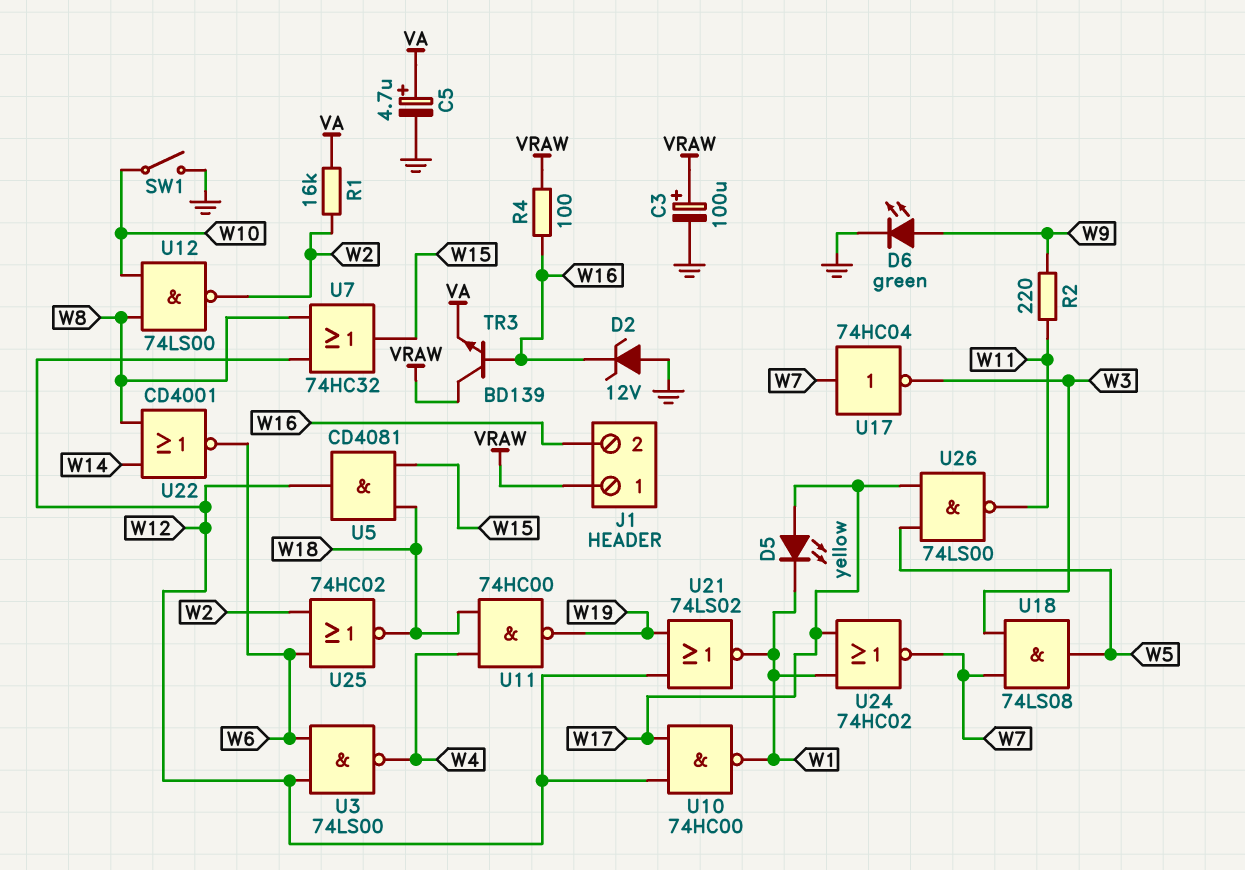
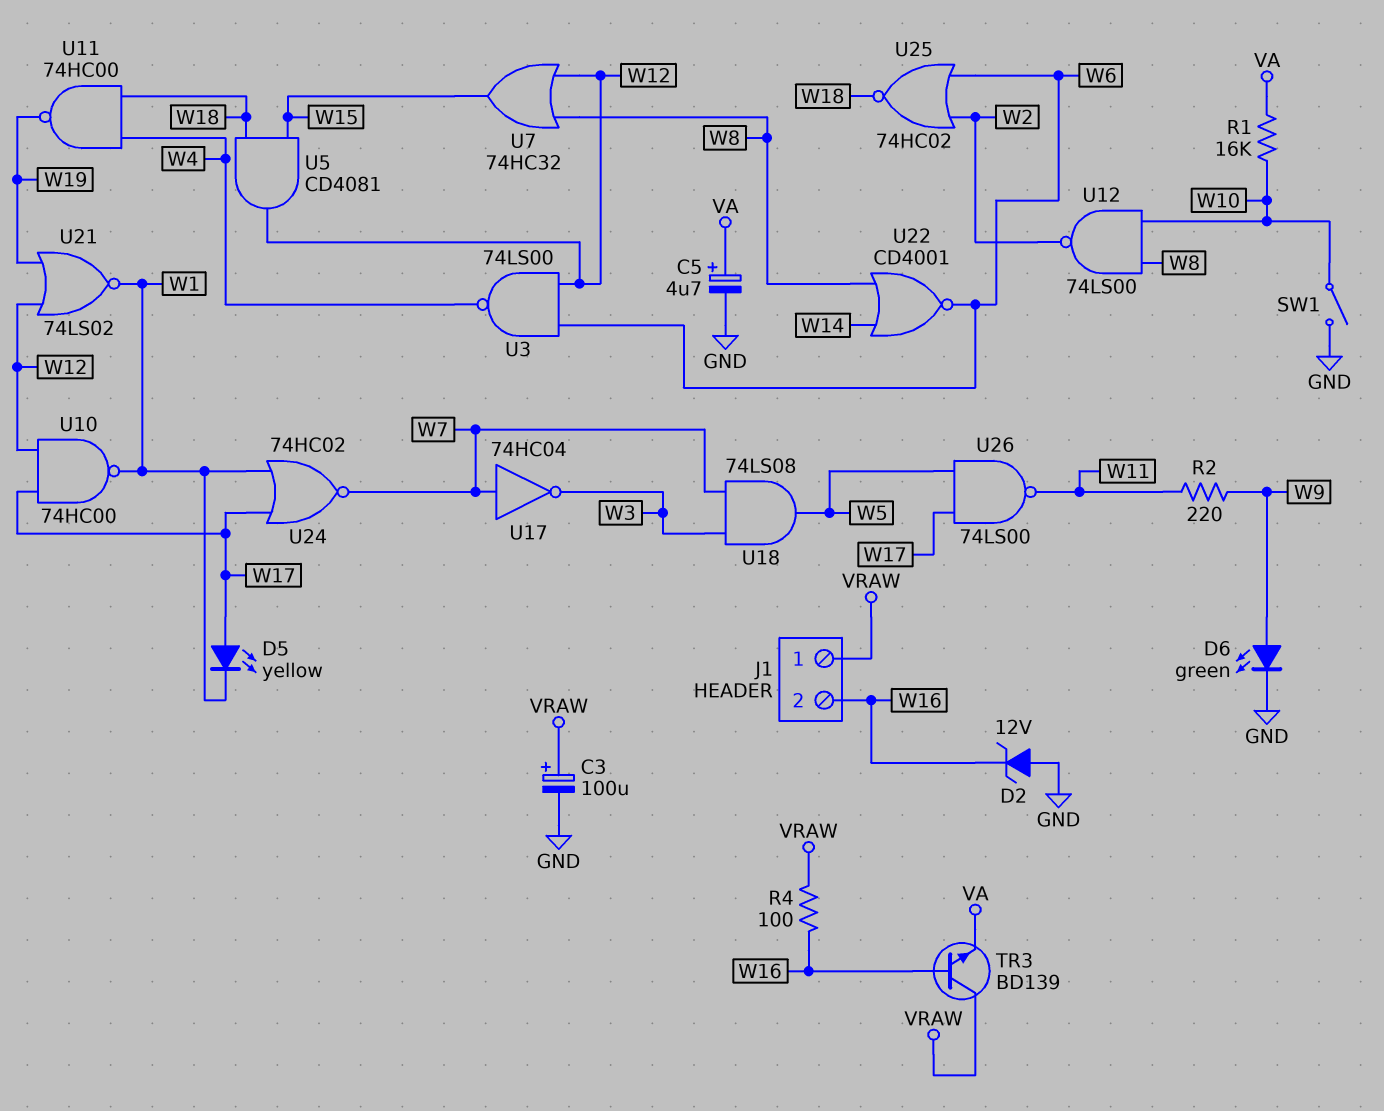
R1: 16k (VA, W2) -> 16k (VA, W10)

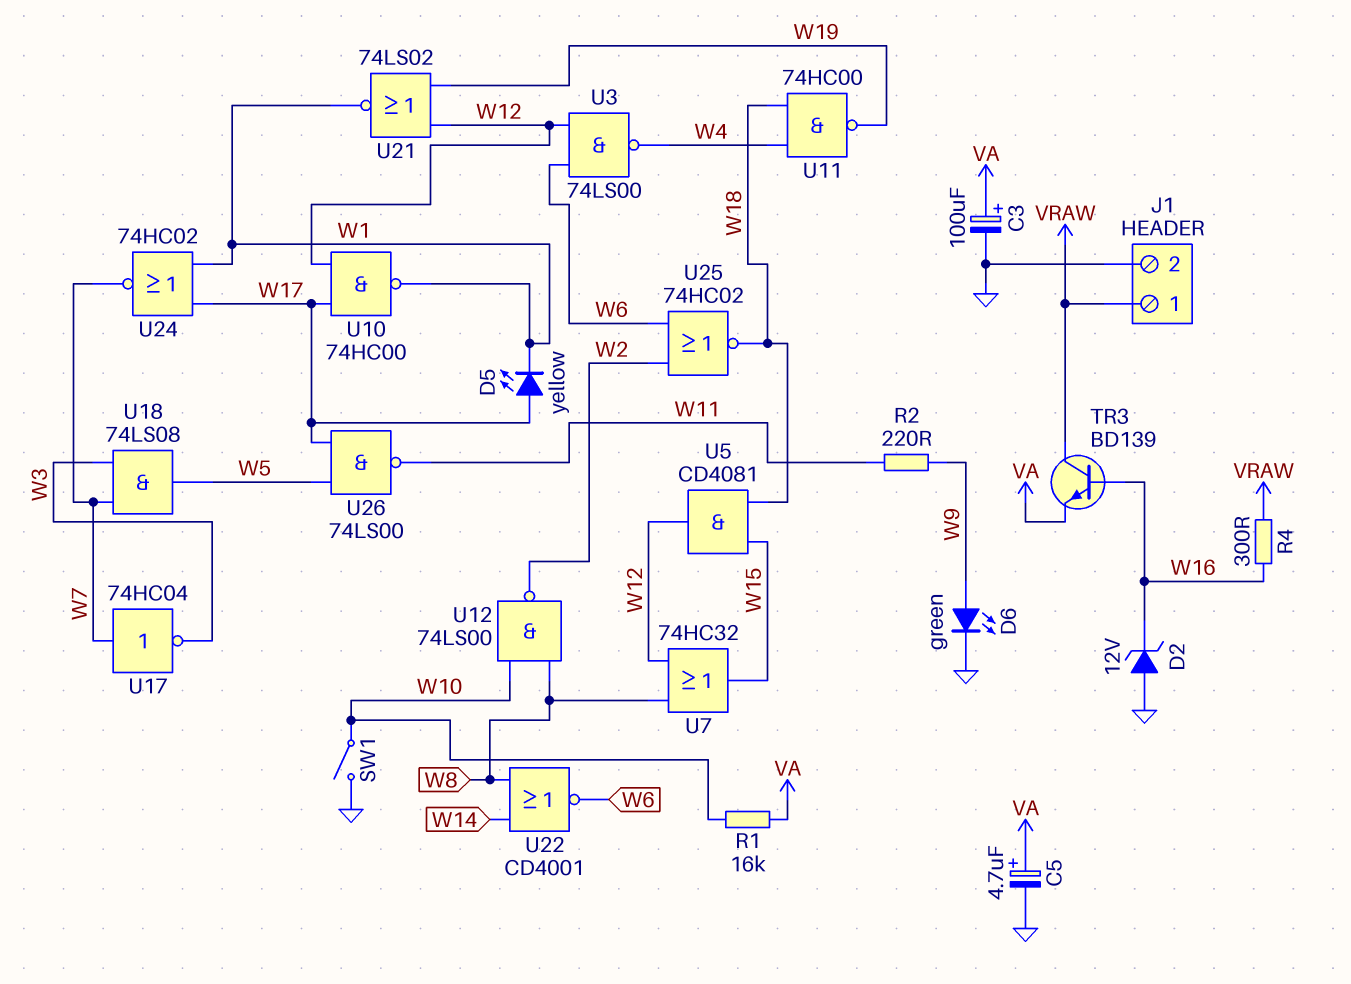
C3: 100uF (plus VRAW, minus GND) -> 100uF (plus VA, minus GND)
J1 pin 2: W16 -> GND
R4: 100 (VRAW, W16) -> 300 (VRAW, W16)

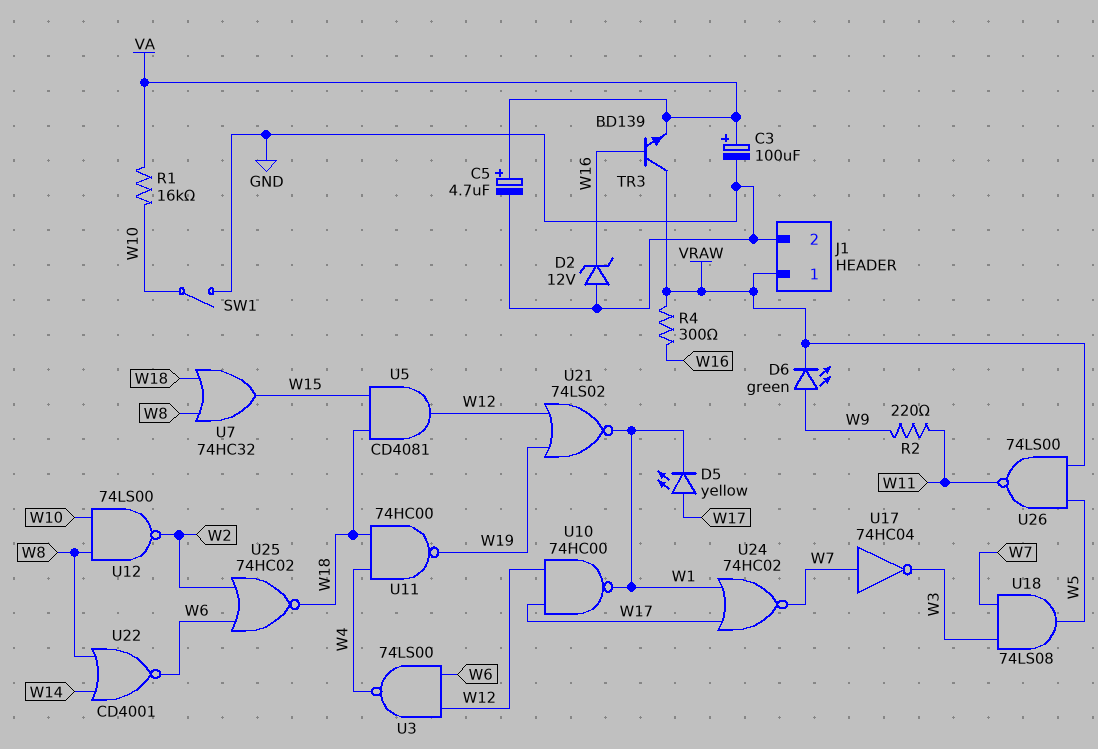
D6: LED green (A W9, K GND) -> LED green (A W9, K VRAW)
U7: OR 74HC32 (in W8, in W12, out W15) -> OR 74HC32 (in W8, in W18, out W15)
U26: NAND 74LS00 (in W5, in W17, out W11) -> NAND 74LS00 (in VRAW, in W5, out W11)

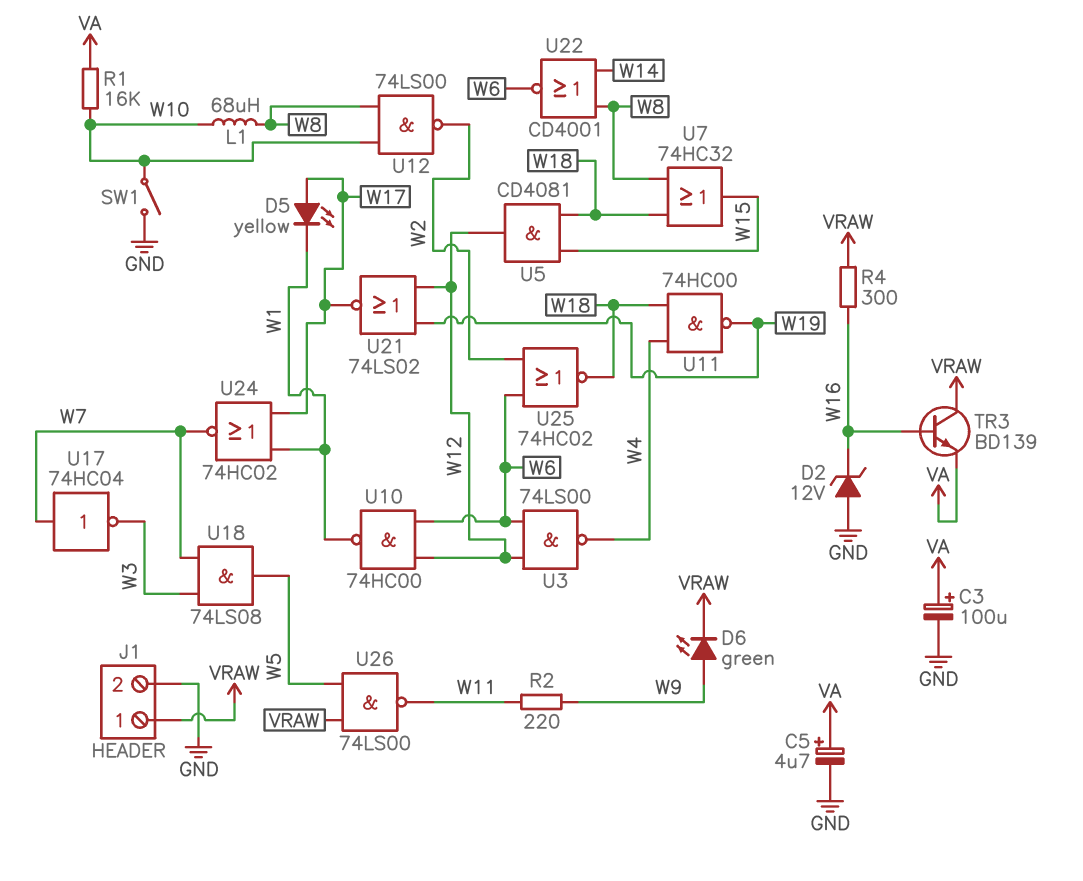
L1: none -> 68uH (W8, W10)
U10: NAND 74HC00 (in W12, in W17, out W1) -> NAND 74HC00 (in W6, in W12, out W1)
U21: NOR 74LS02 (in W12, in W19, out W1) -> NOR 74LS02 (in W12, in W19, out W17)

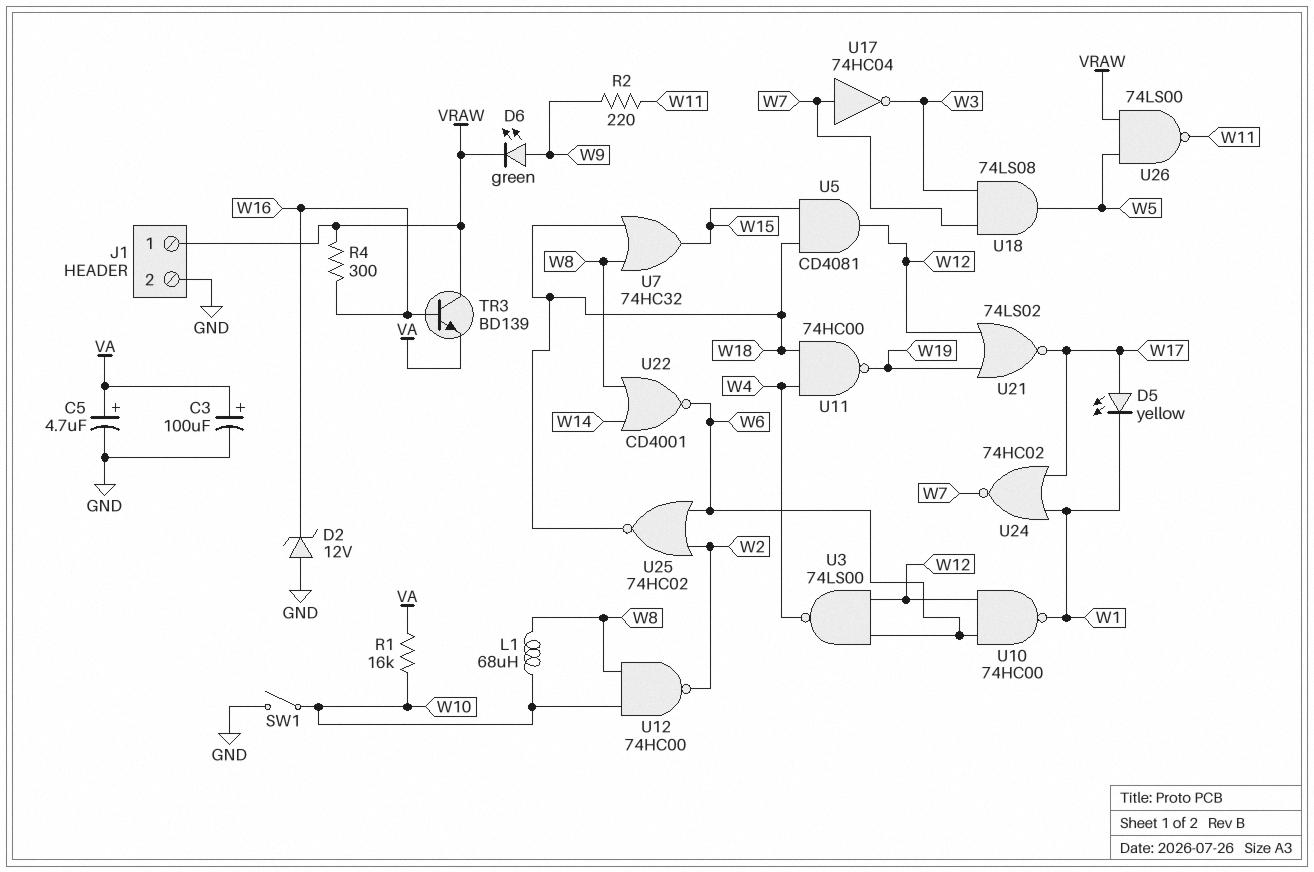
U12: NAND 74LS00 (in W8, in W10, out W2) -> NAND 74HC00 (in W8, in W10, out W2)

